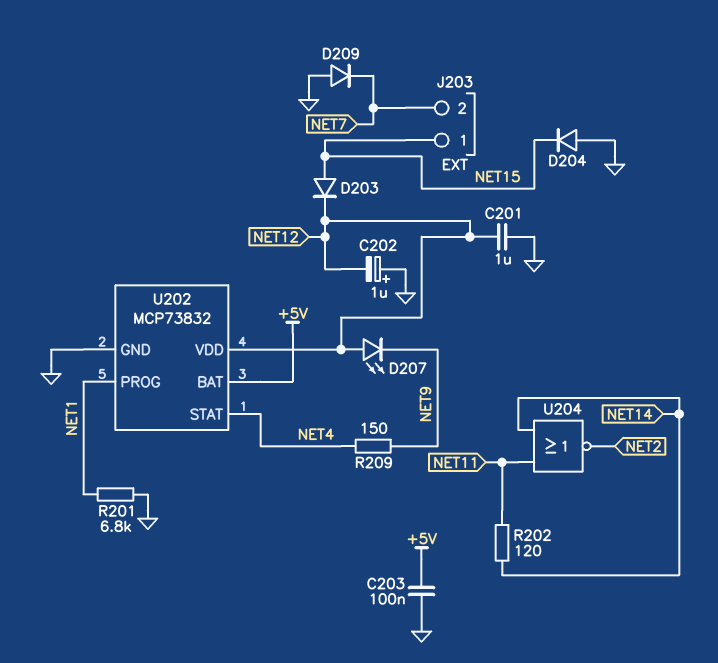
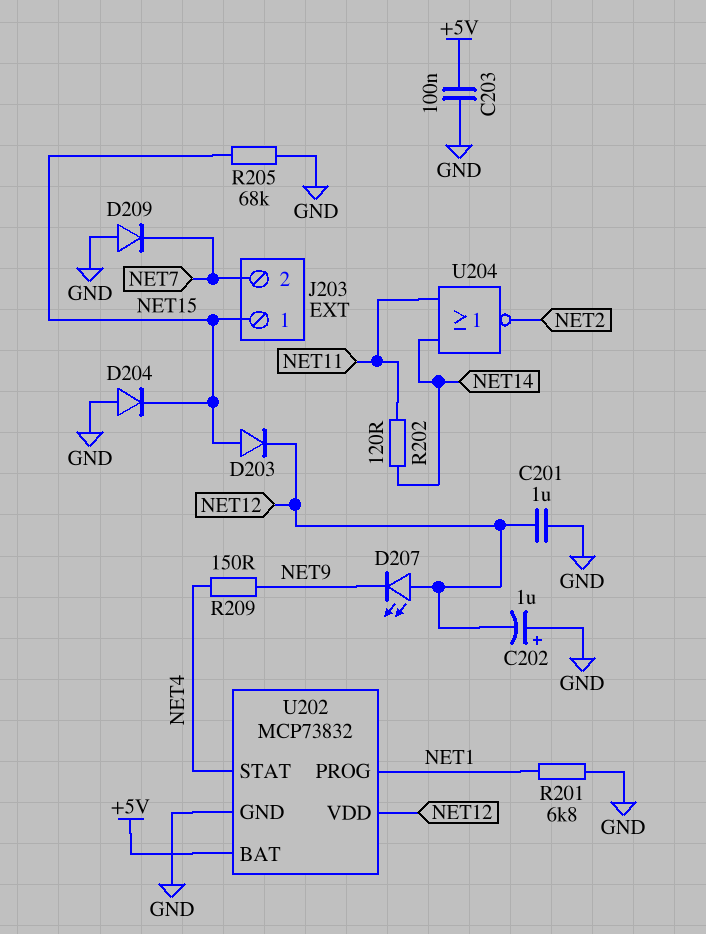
R205: none -> 68k (GND, NET15)

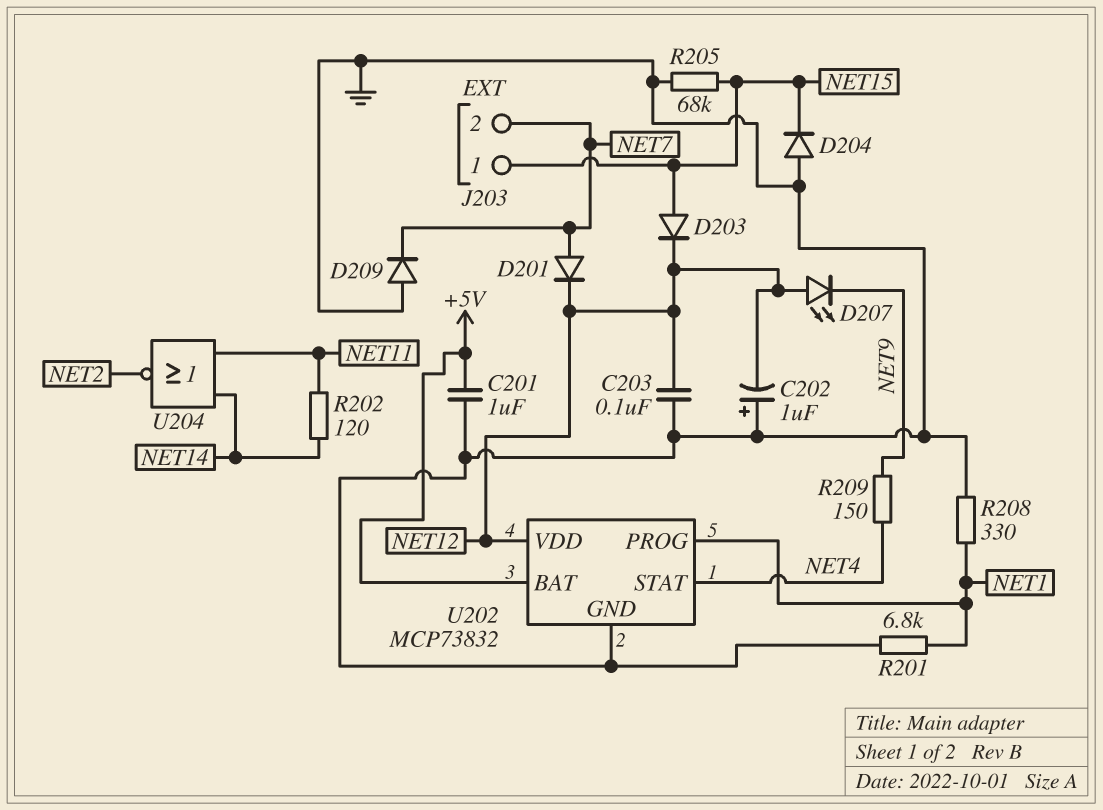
C201: 1uF (GND, NET12) -> 1uF (+5V, GND)
C203: 100nF (+5V, GND) -> 100nF (GND, NET12)
D201: none -> diode (A NET7, K NET12)
R208: none -> 330 (GND, NET1)

